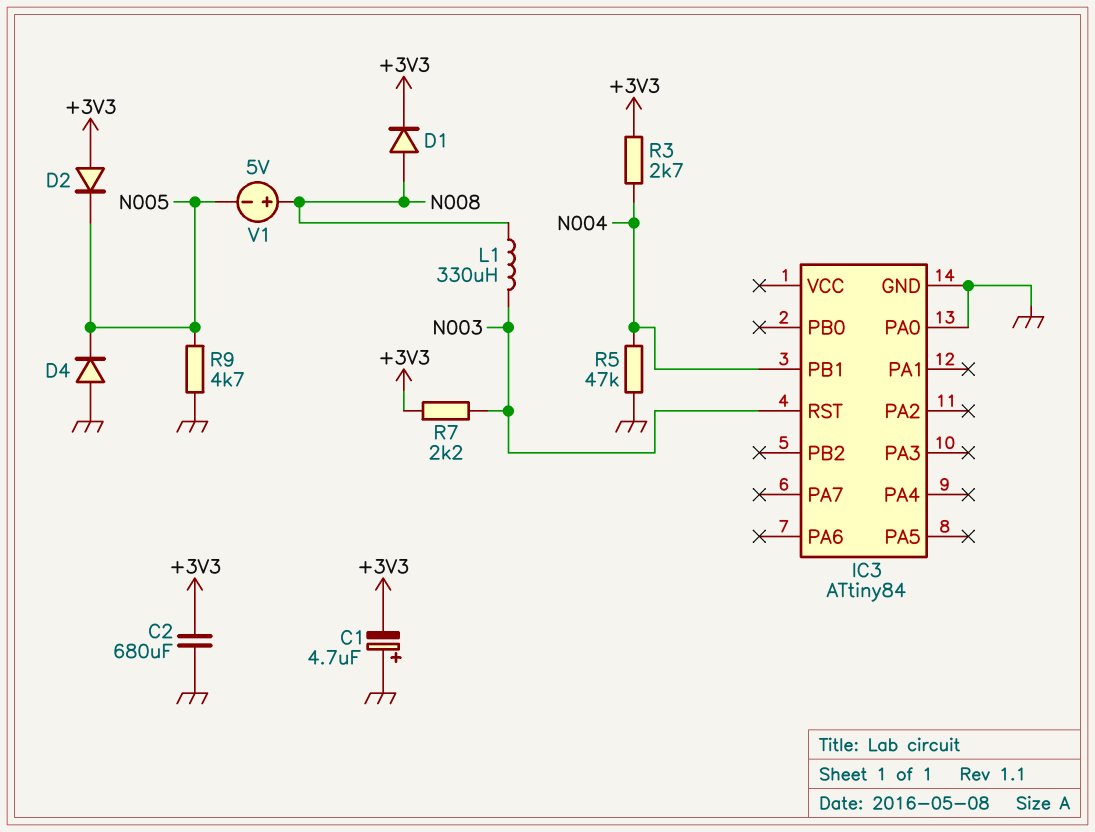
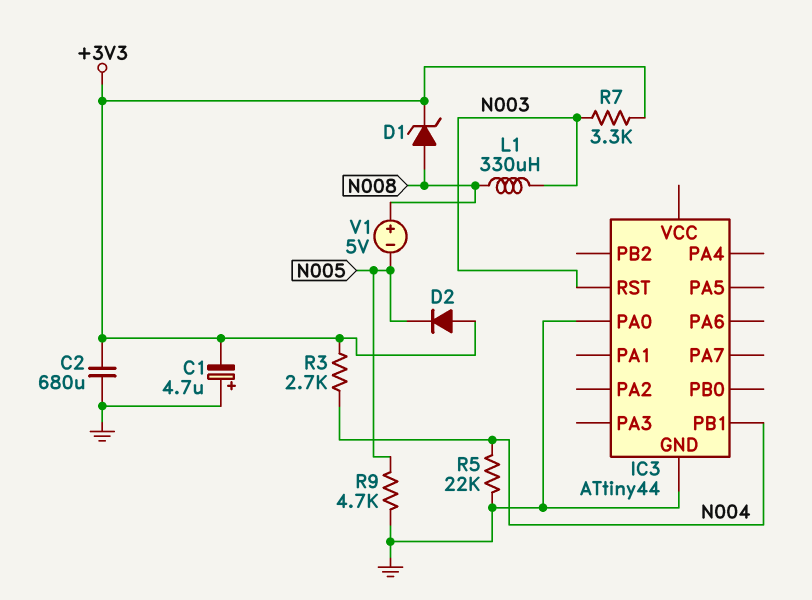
D1: diode (A N008, K +3V3) -> zener (A N008, K +3V3)
D4: diode (A GND, K N005) -> none
IC3: ATtiny84 -> ATtiny44
R5: 47k (GND, N004) -> 22k (GND, N004)
R7: 2.2k (+3V3, N003) -> 3.3k (+3V3, N003)

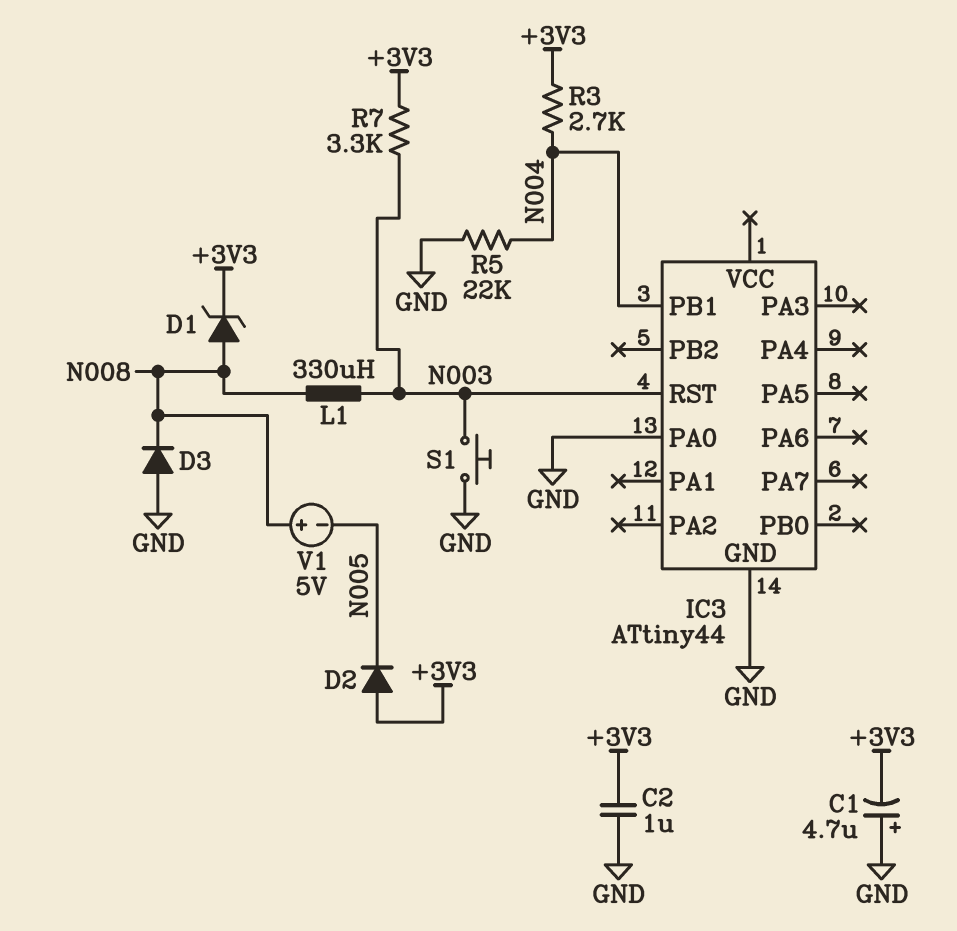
C2: 680uF (+3V3, GND) -> 1uF (+3V3, GND)
D3: none -> diode (A GND, K N008)
R9: 4.7k (GND, N005) -> none
S1: none -> button (GND, N003)

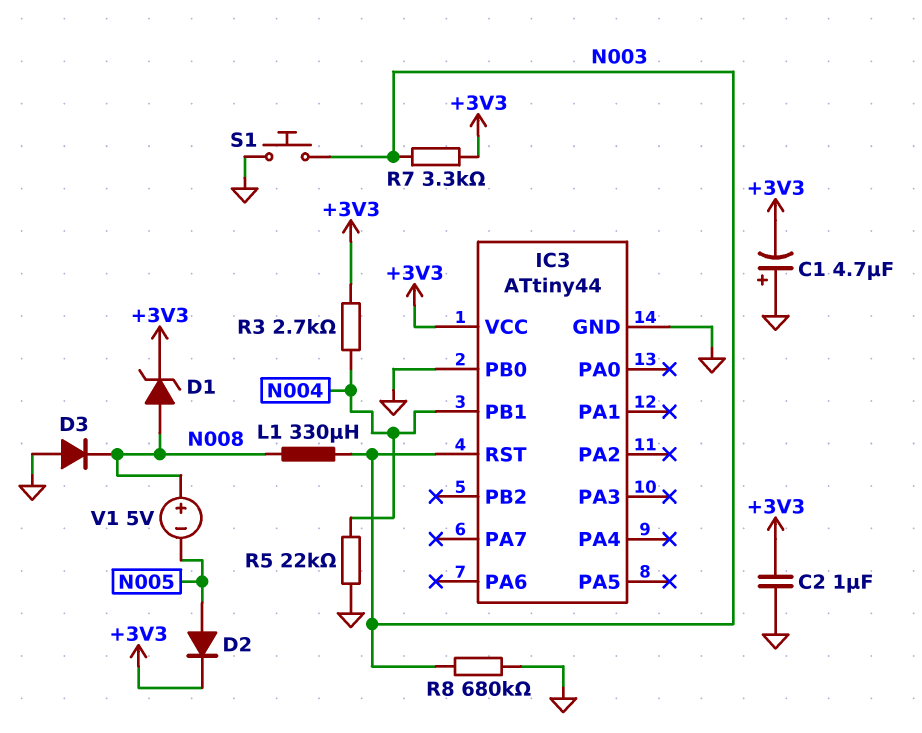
D2: diode (A +3V3, K N005) -> diode (A N005, K +3V3)
IC3 pin PA0: GND -> none
IC3 pin PB0: none -> GND
IC3 pin VCC: none -> +3V3
R8: none -> 680k (GND, N003)

